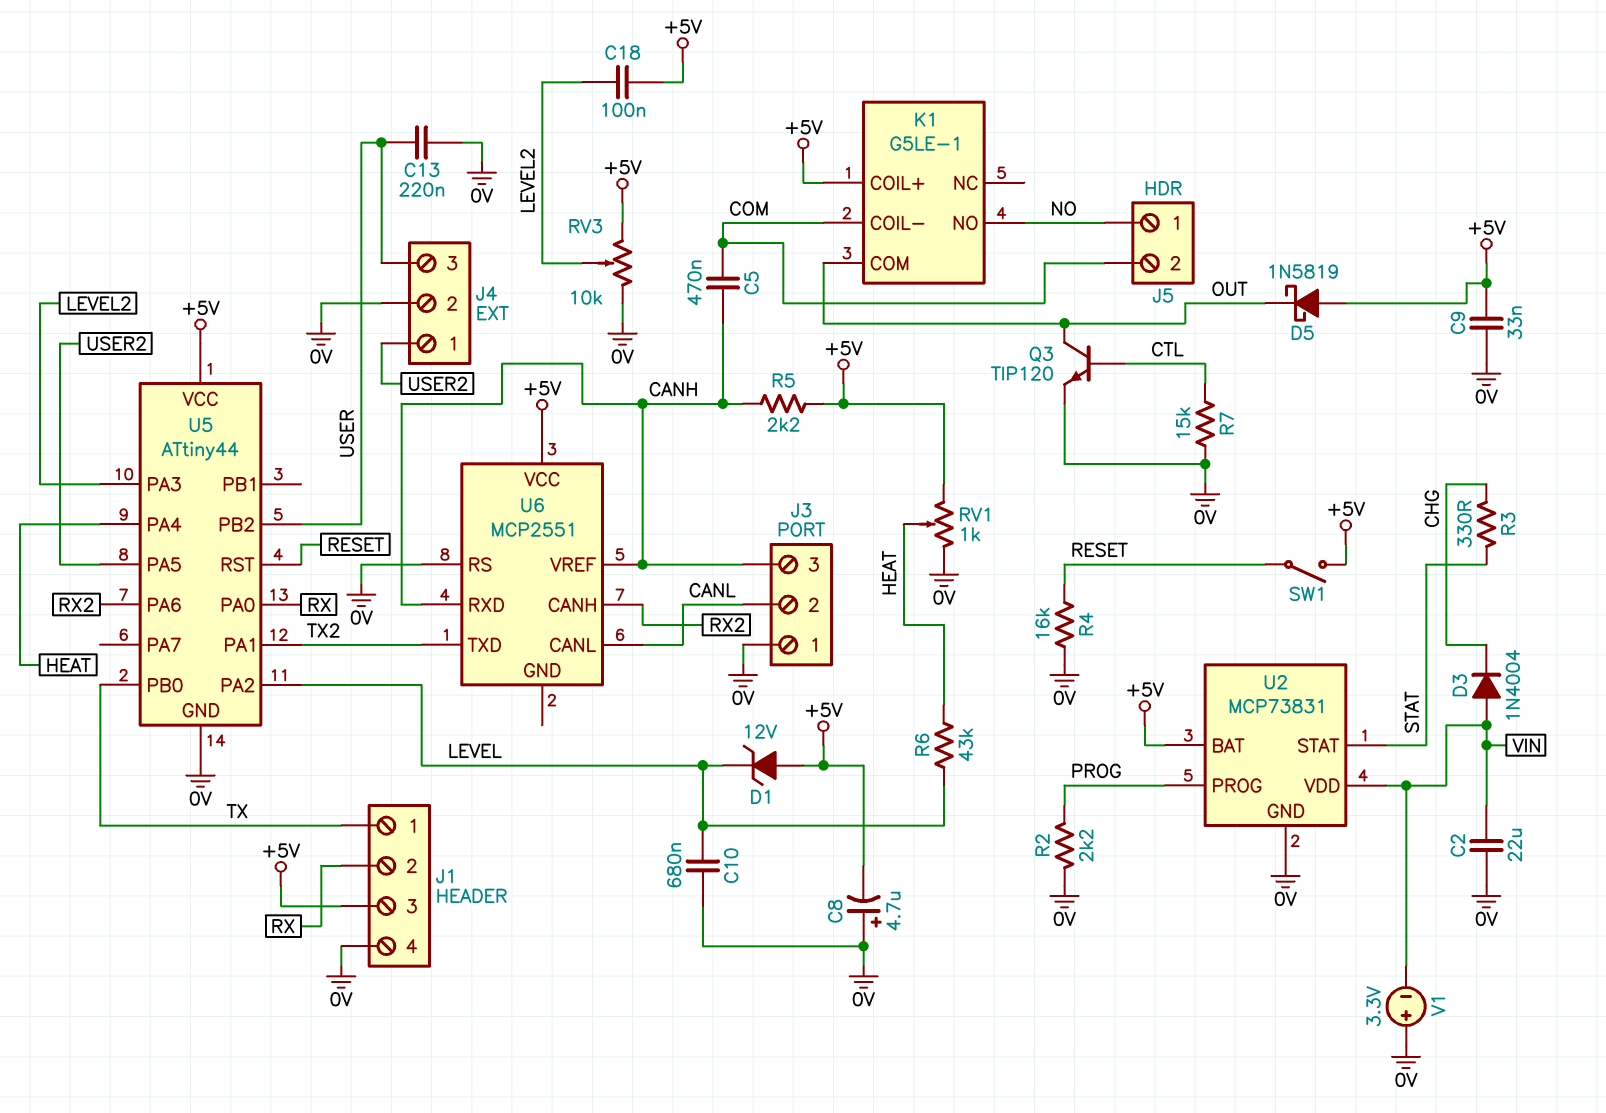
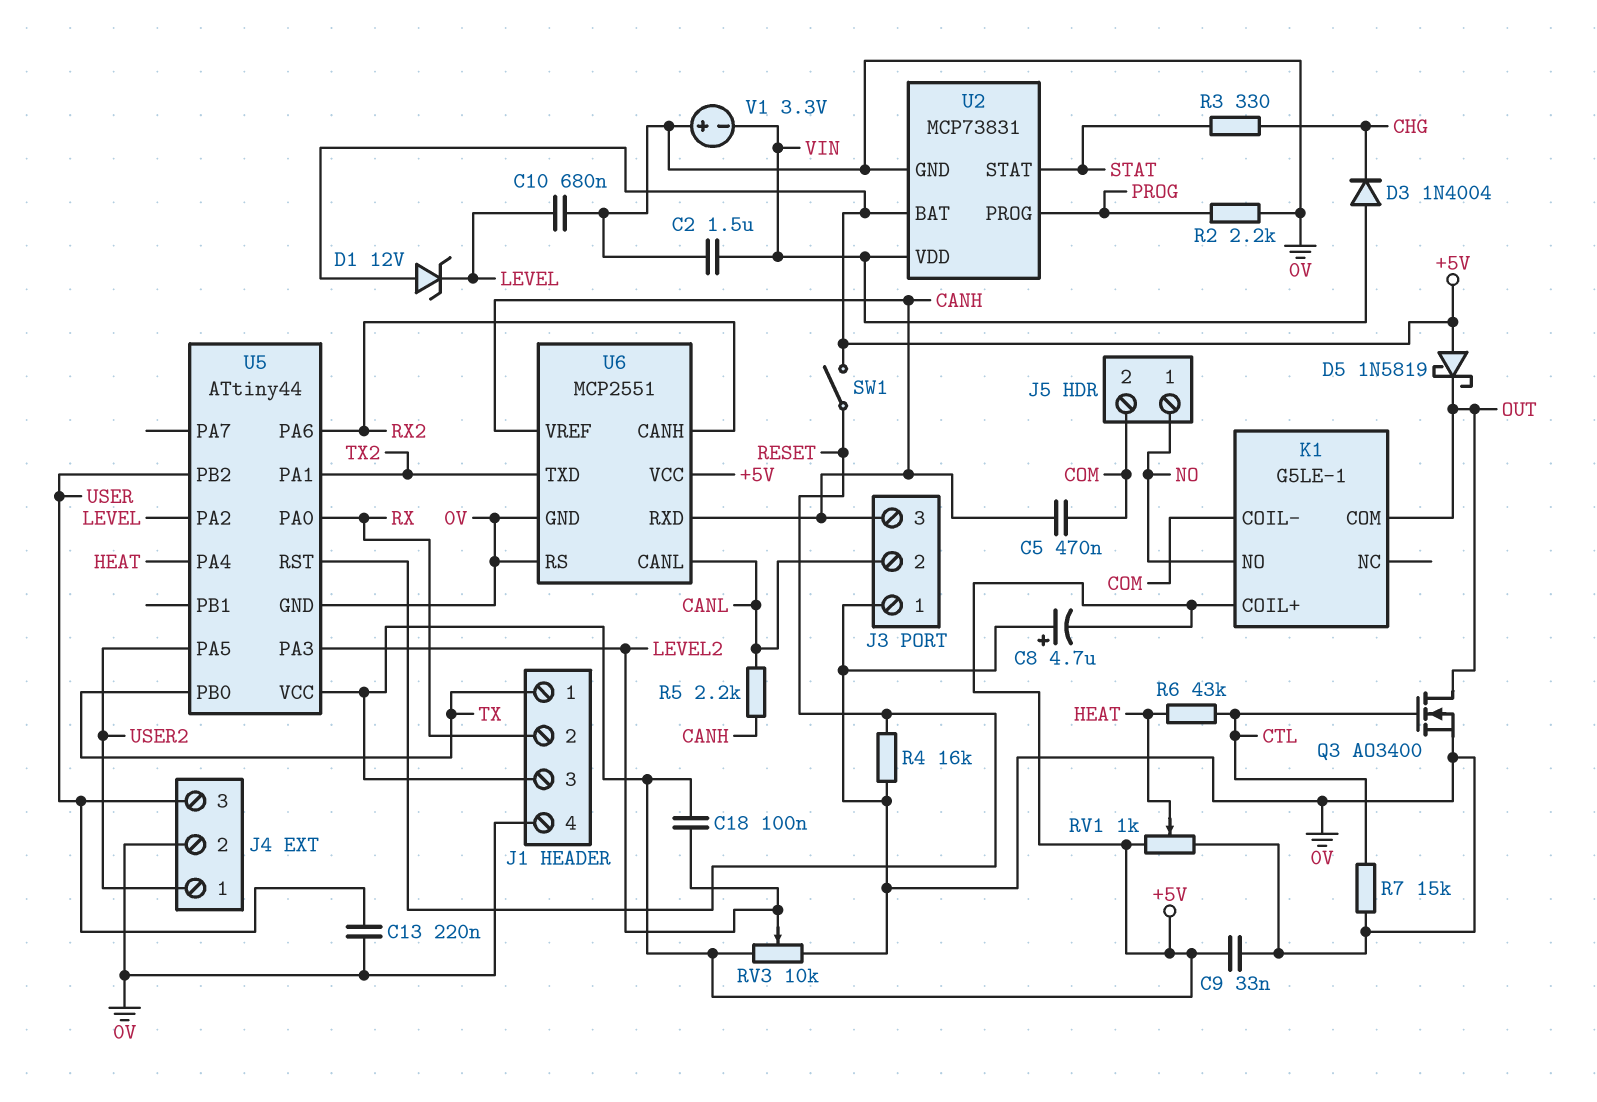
C2: 22uF (0V, VIN) -> 1.5uF (0V, VIN)
Q3: NPN TIP120 (B CTL, C OUT, E 0V) -> NMOS AO3400 (G CTL, D OUT, S 0V)
R5: 2.2k (+5V, CANH) -> 2.2k (CANH, CANL)
R6: 43k (HEAT, LEVEL) -> 43k (CTL, HEAT)
U6 pin GND: none -> 0V

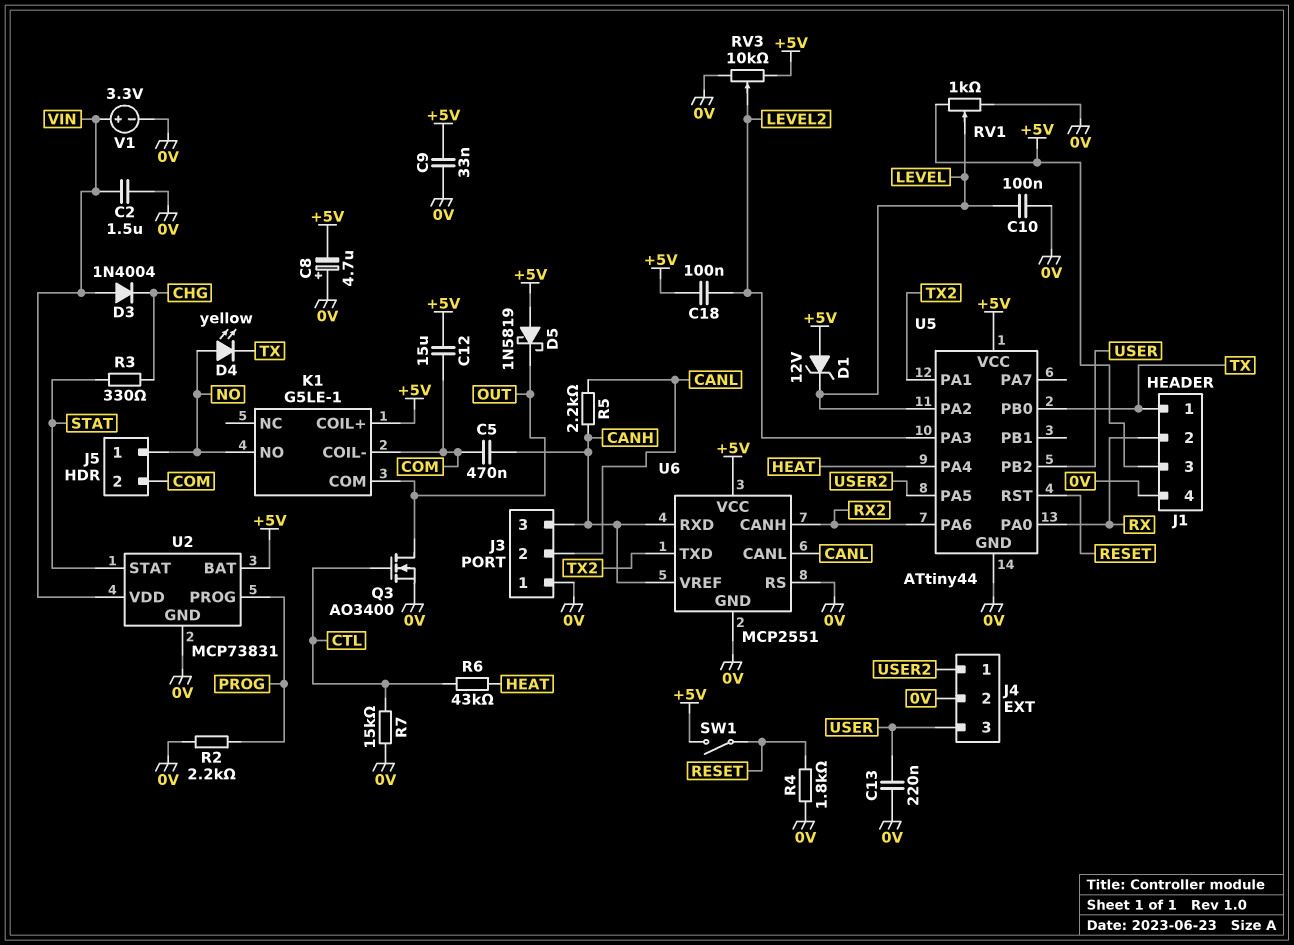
C10: 680nF (0V, LEVEL) -> 100nF (0V, LEVEL)
C12: none -> 15uF (+5V, COM)
D4: none -> LED yellow (A NO, K TX)
R4: 16k (0V, RESET) -> 1.8k (0V, RESET)
RV1: 1k (+5V, 0V, wiper HEAT) -> 1k (+5V, 0V, wiper LEVEL)
V1: 3.3V (plus 0V, minus VIN) -> 3.3V (plus VIN, minus 0V)

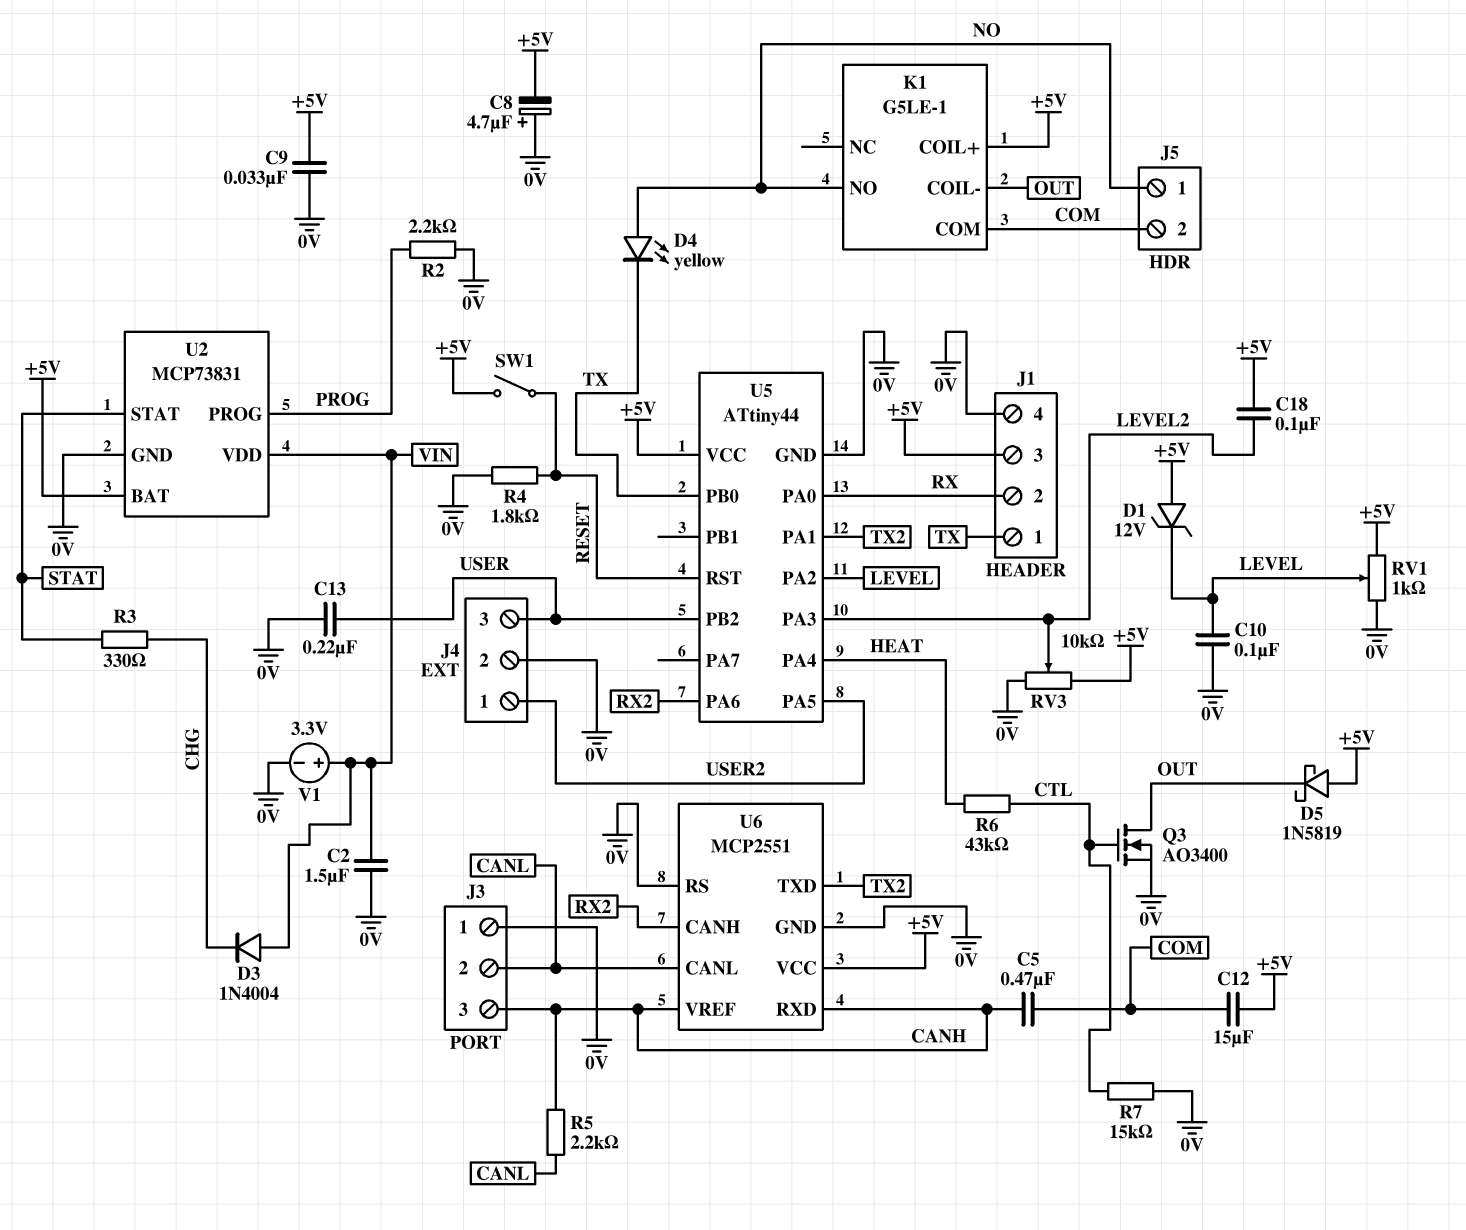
K1 pin COIL-: COM -> OUT
K1 pin COM: OUT -> COM

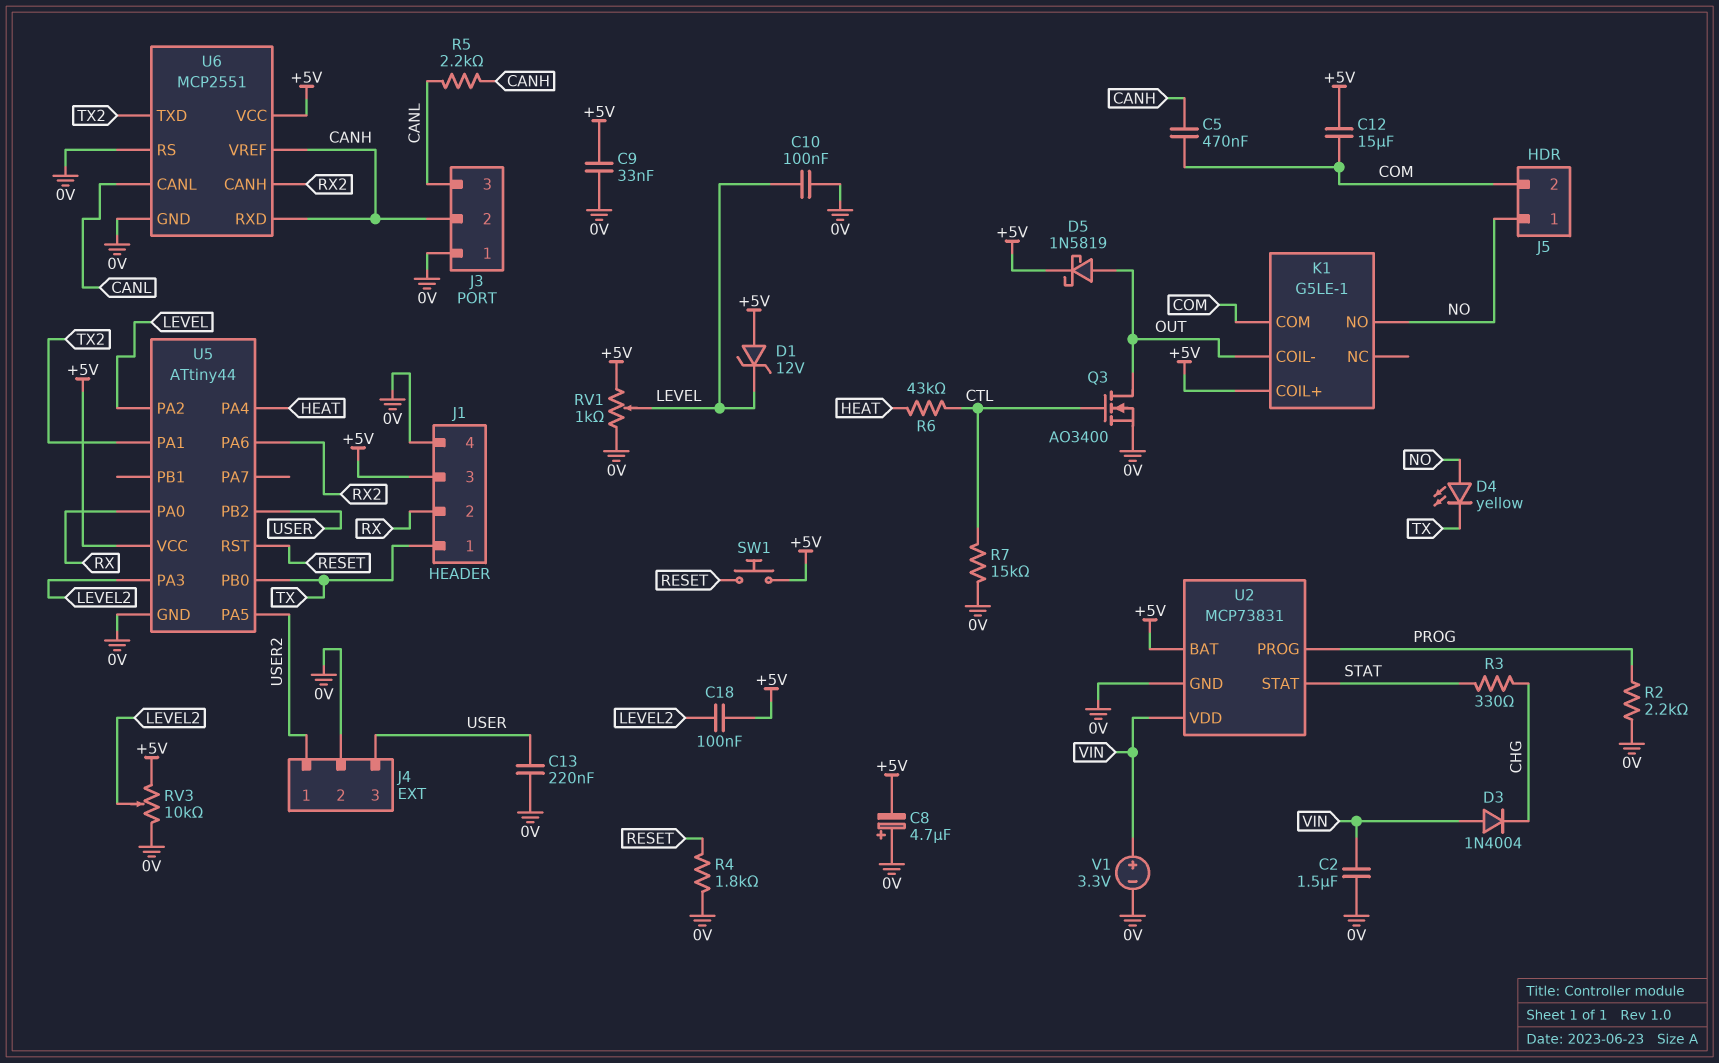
D5: schottky 1N5819 (A +5V, K OUT) -> schottky 1N5819 (A OUT, K +5V)
J3 pin 2: CANL -> CANH
J3 pin 3: CANH -> CANL
SW1: switch (+5V, RESET) -> button (+5V, RESET)

